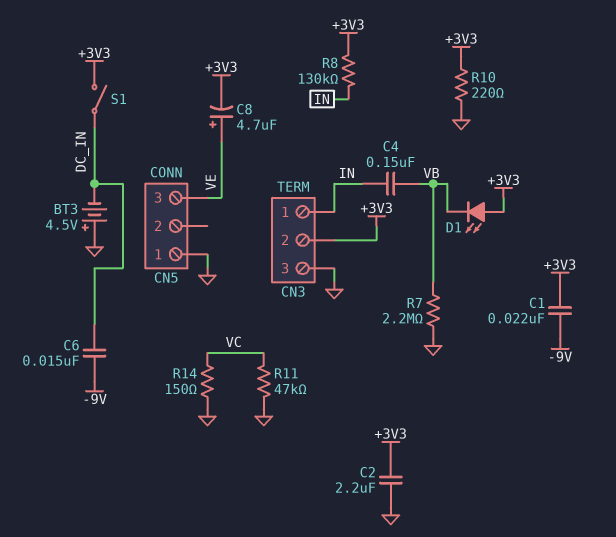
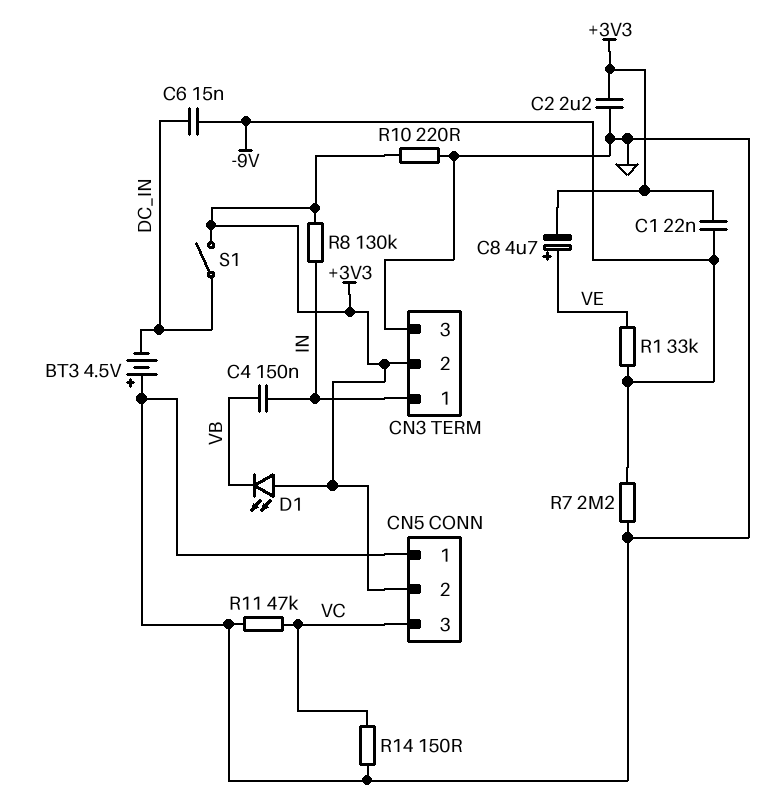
CN5 pin 2: none -> +3V3
CN5 pin 3: VE -> VC
R1: none -> 33k (-9V, VE)
R7: 2.2M (GND, VB) -> 2.2M (-9V, GND)

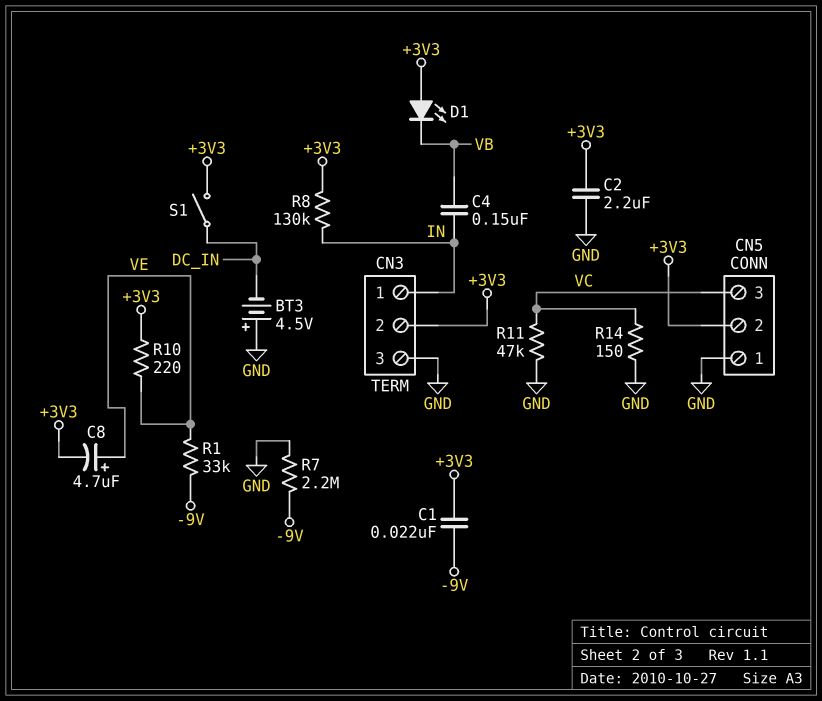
C6: 15nF (-9V, DC_IN) -> none
R10: 220 (+3V3, GND) -> 220 (+3V3, VE)

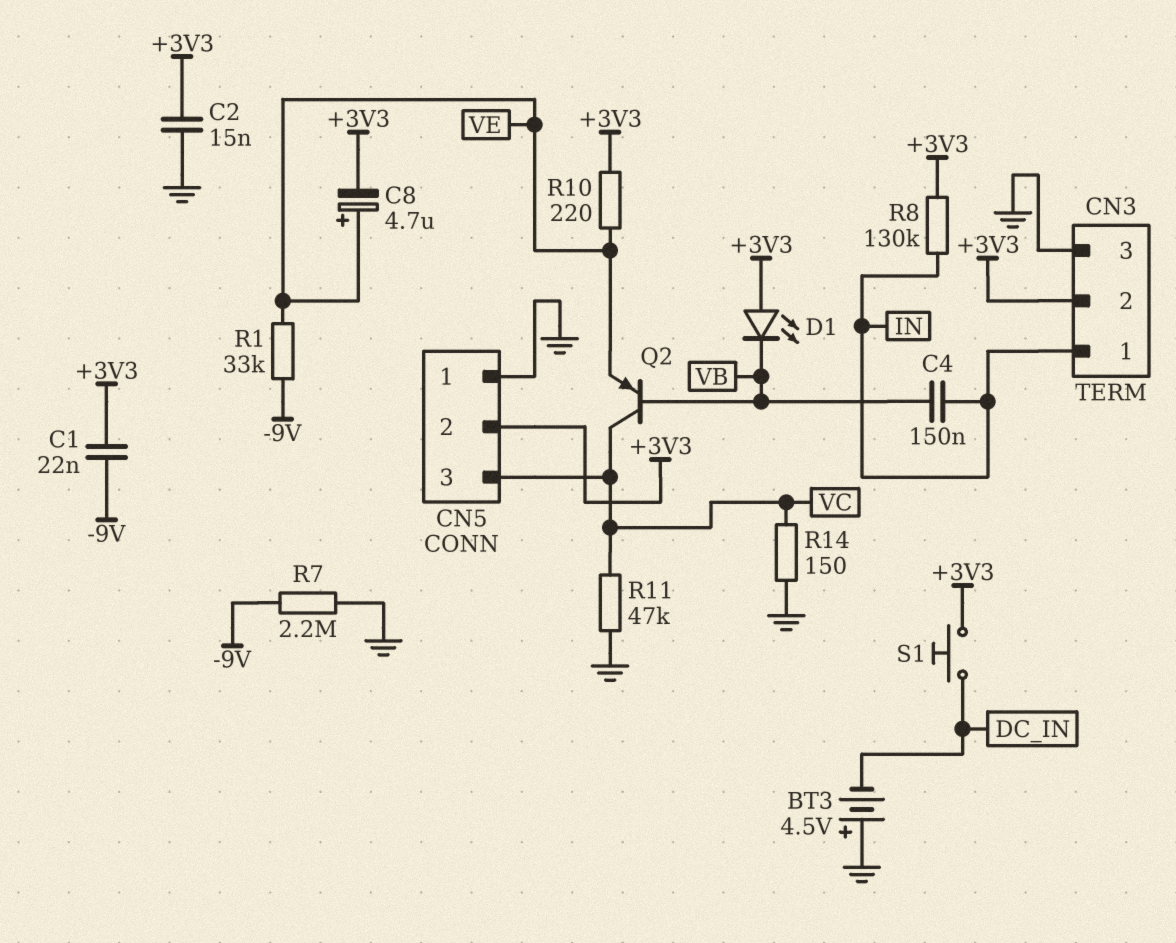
C2: 2.2uF (+3V3, GND) -> 15nF (+3V3, GND)
Q2: none -> PNP (B VB, C VC, E VE)
S1: switch (+3V3, DC_IN) -> button (+3V3, DC_IN)

